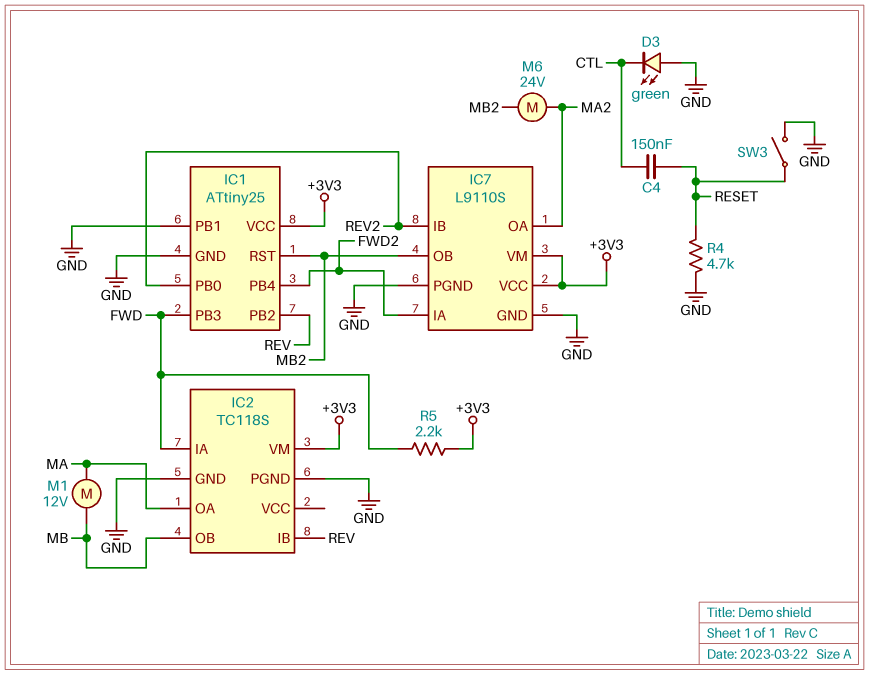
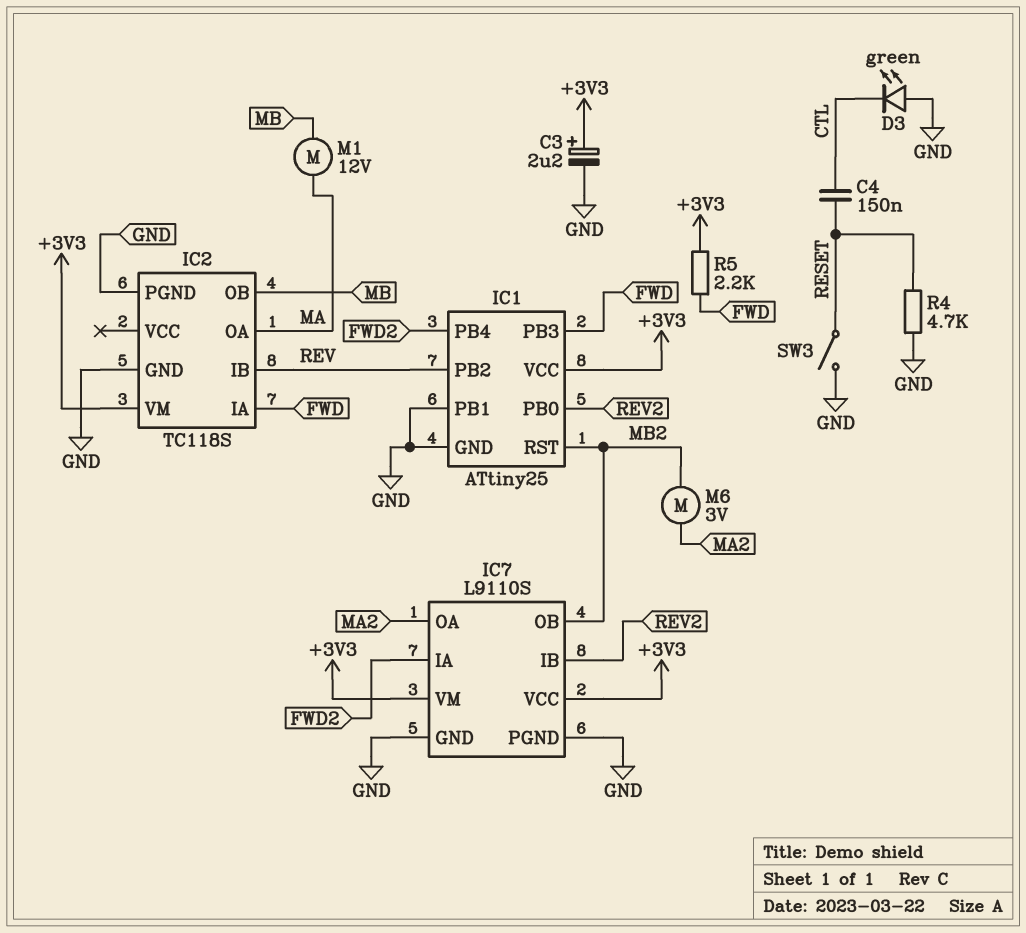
C3: none -> 2.2uF (plus +3V3, minus GND)
M6: motor 24V (MA2, MB2) -> motor 3V (MA2, MB2)

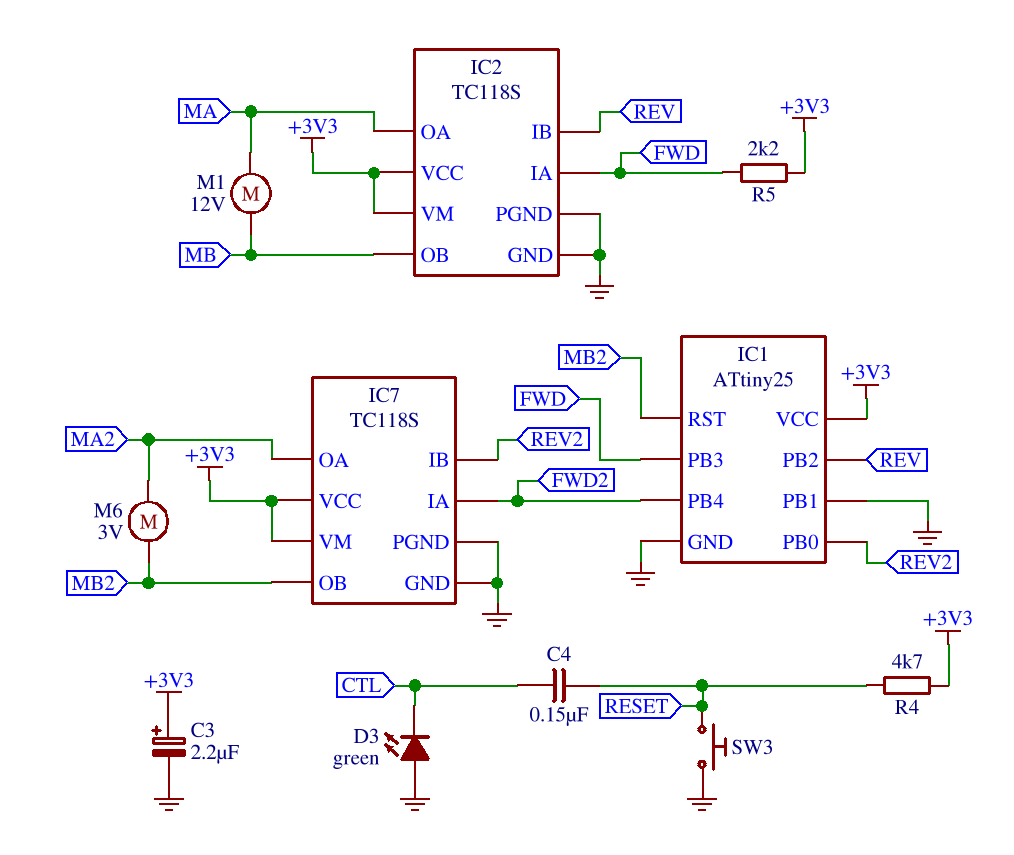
IC2 pin VCC: none -> +3V3
IC7: L9110S -> TC118S
R4: 4.7k (GND, RESET) -> 4.7k (+3V3, RESET)
SW3: switch (GND, RESET) -> button (GND, RESET)

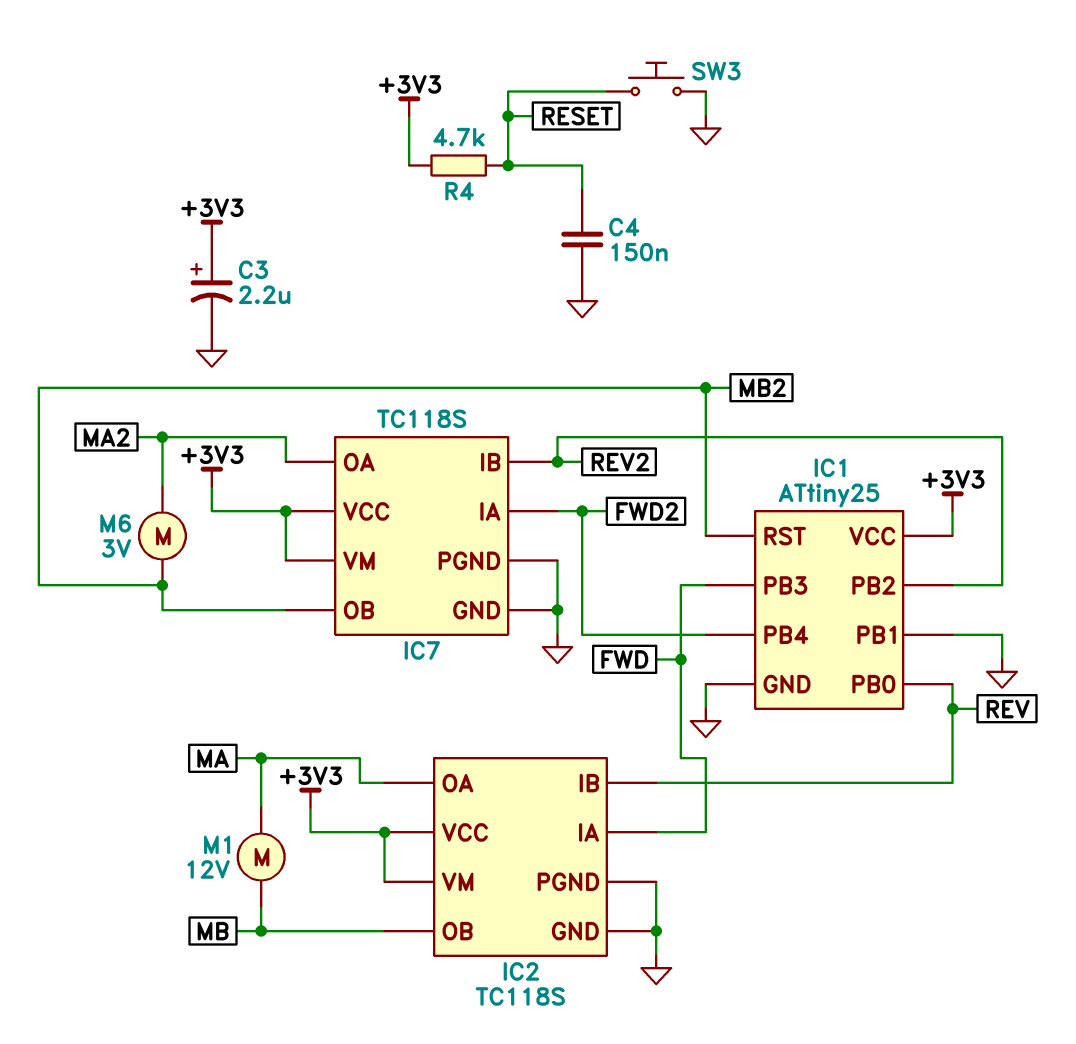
C4: 150nF (CTL, RESET) -> 150nF (GND, RESET)
D3: LED green (A GND, K CTL) -> none
IC1 pin PB0: REV2 -> REV
IC1 pin PB2: REV -> REV2
R5: 2.2k (+3V3, FWD) -> none

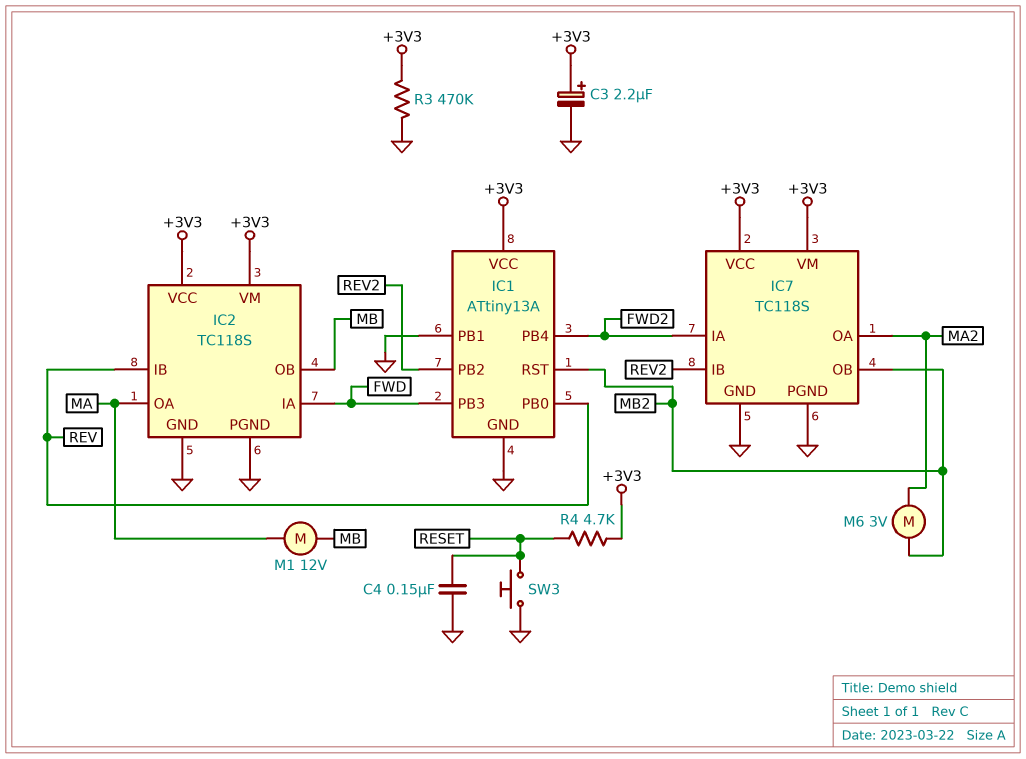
IC1: ATtiny25 -> ATtiny13A
R3: none -> 470k (+3V3, GND)

